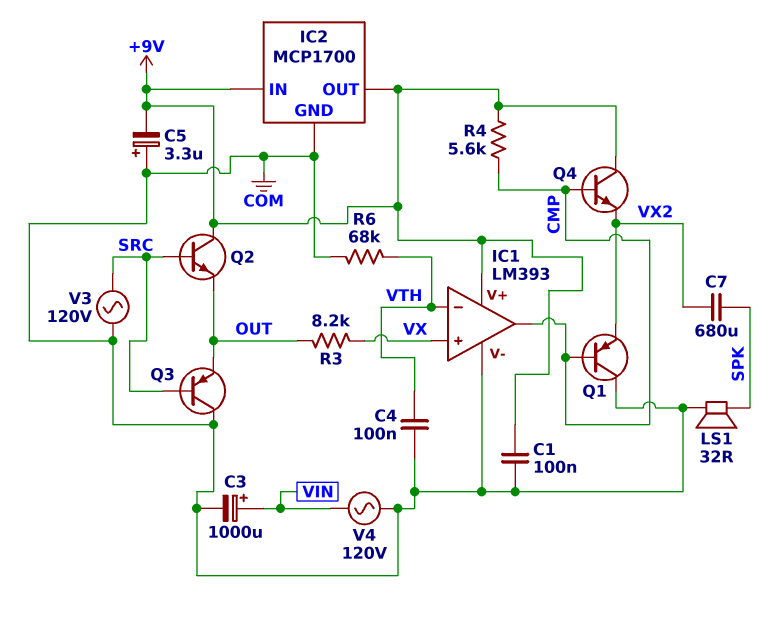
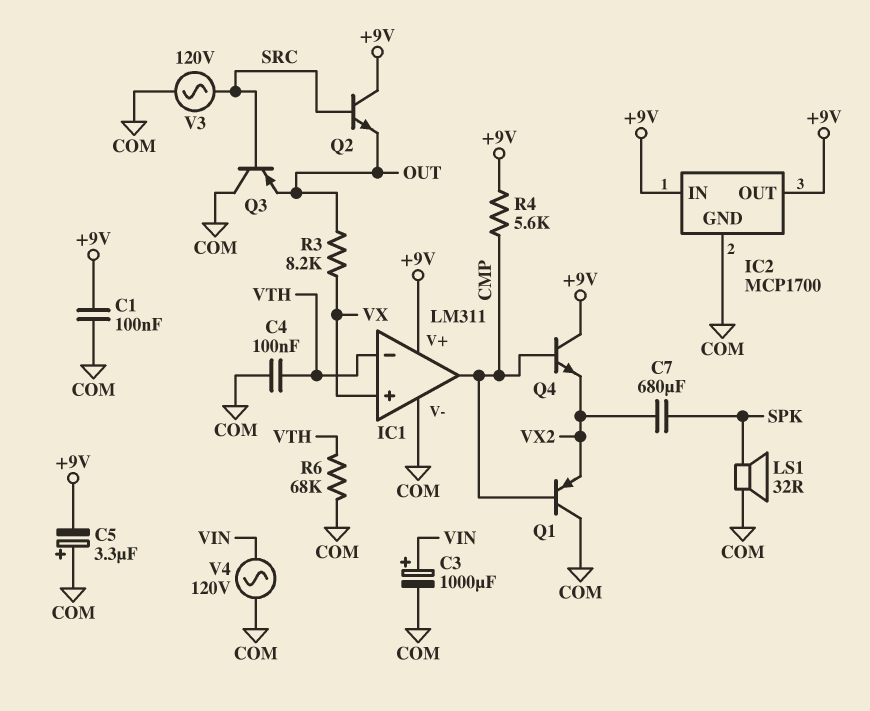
IC1: LM393 -> LM311

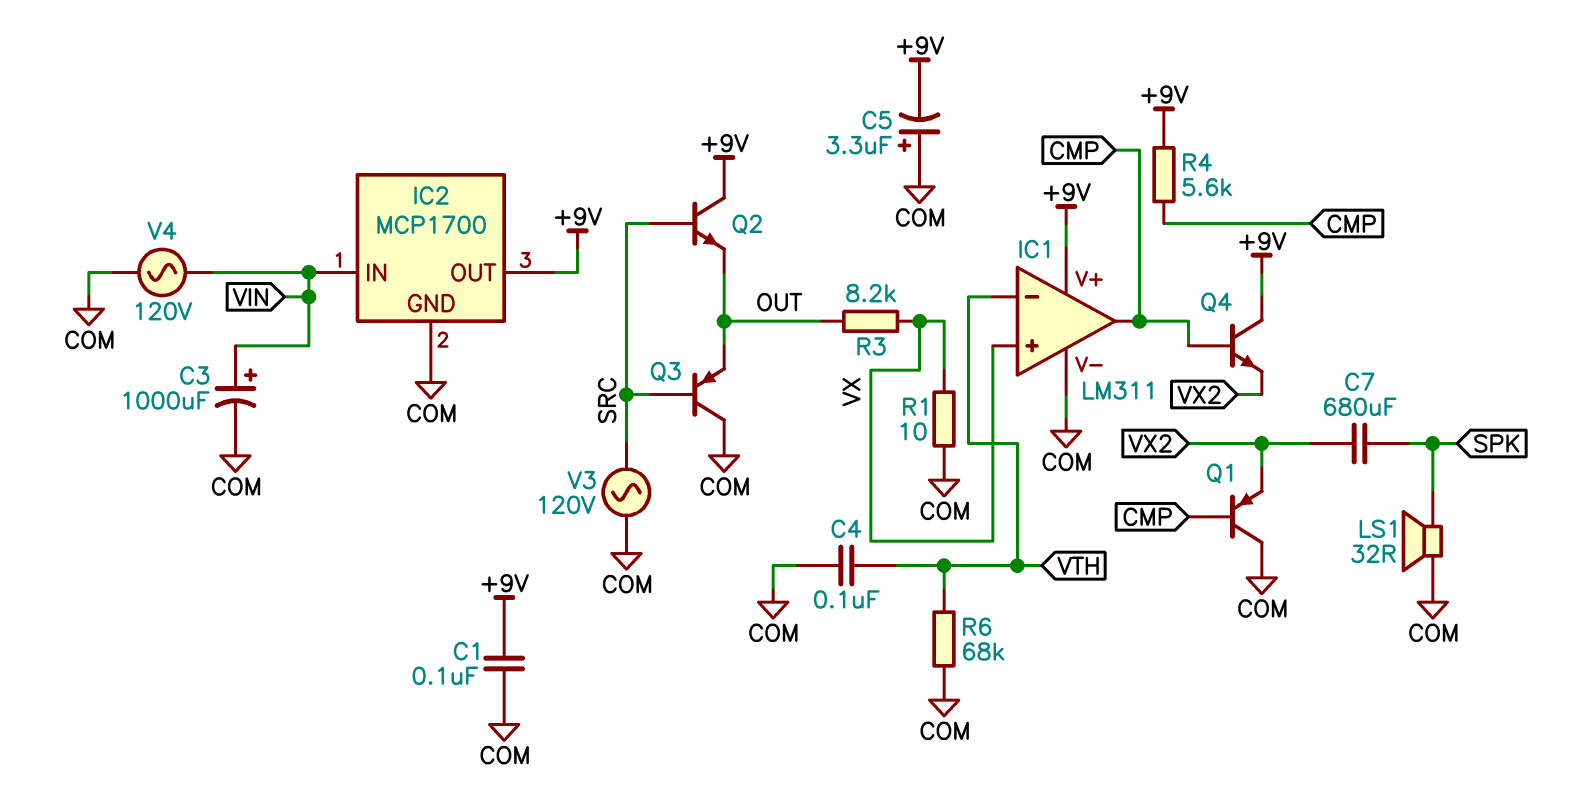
IC2 pin IN: +9V -> VIN
R1: none -> 10 (COM, VX)

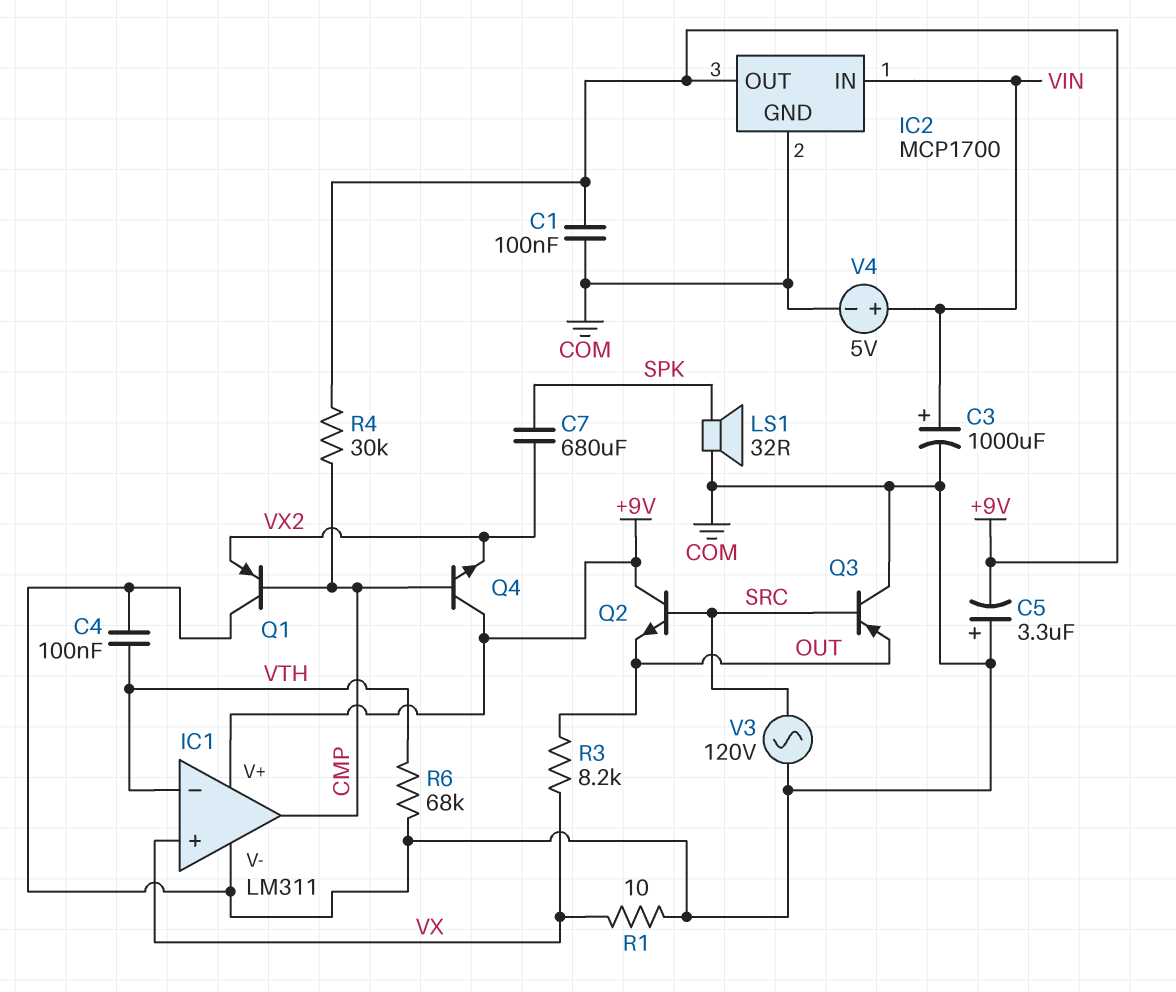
R4: 5.6k (+9V, CMP) -> 30k (+9V, CMP)
V4: AC 120V (COM, VIN) -> 5V (plus VIN, minus COM)

